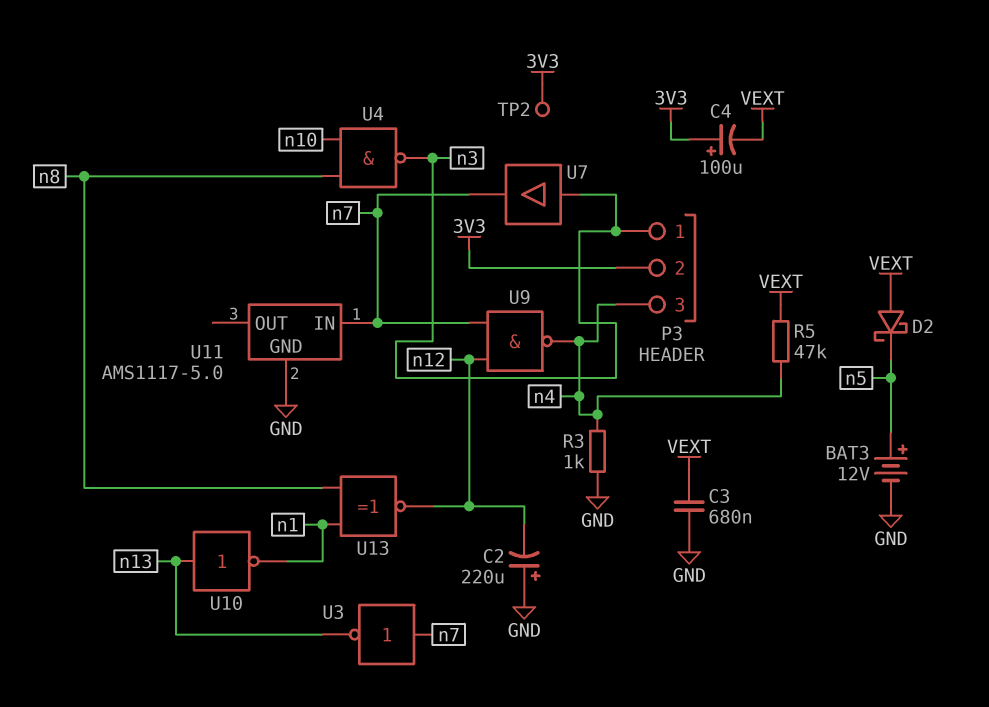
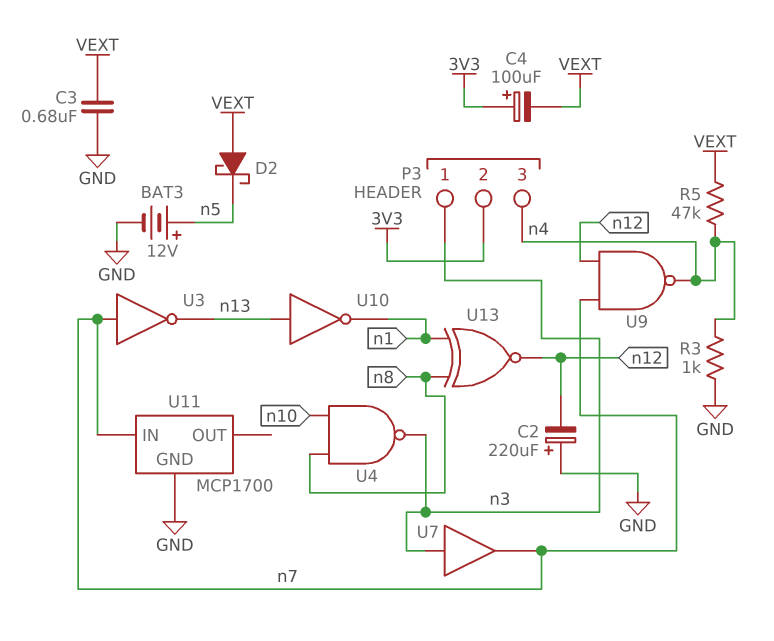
TP2: test point (3V3) -> none
U11: AMS1117-5.0 -> MCP1700

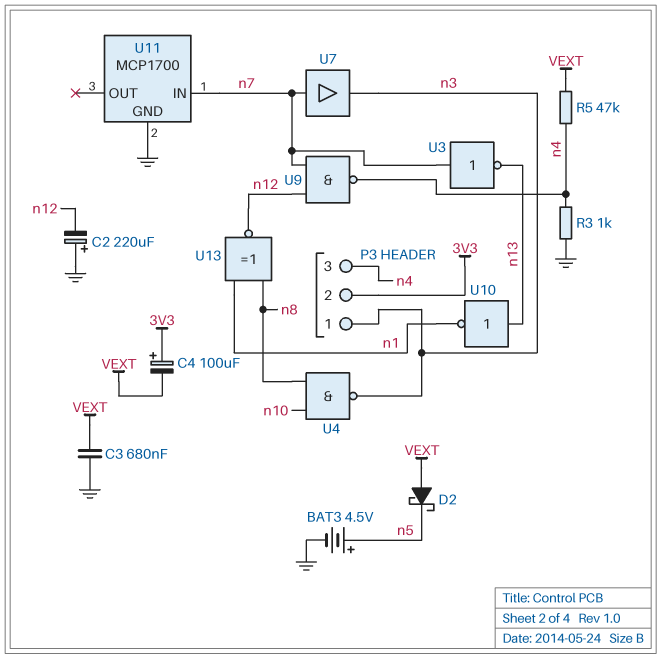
BAT3: 12V (plus n5, minus GND) -> 4.5V (plus n5, minus GND)
U7: buffer (in n3, out n7) -> buffer (in n7, out n3)

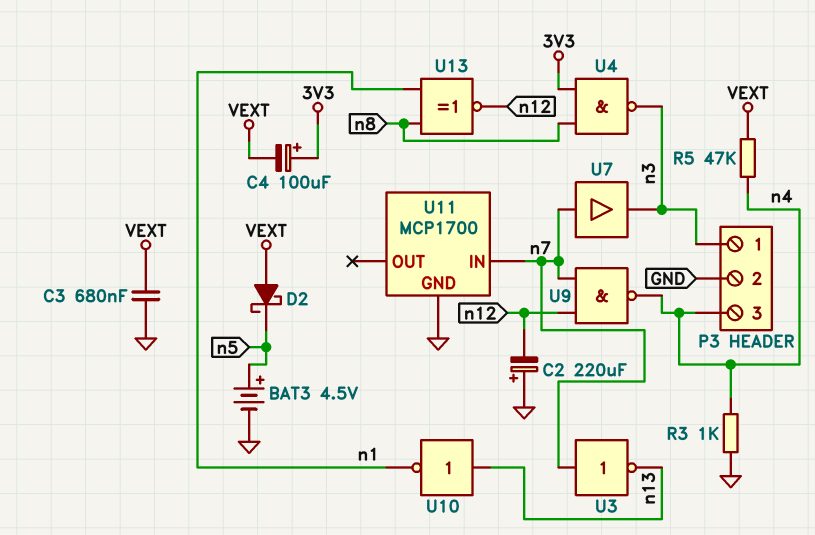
P3 pin 2: 3V3 -> GND
U4: NAND (in n8, in n10, out n3) -> NAND (in 3V3, in n8, out n3)

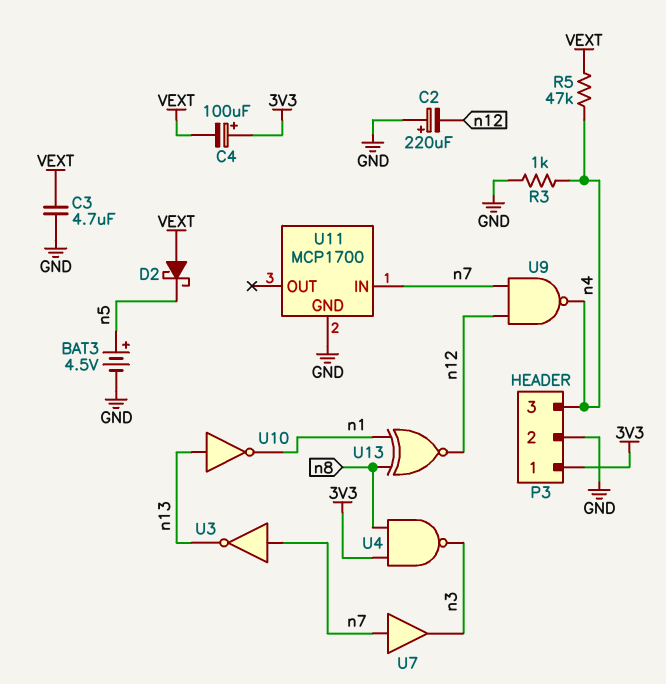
C3: 680nF (GND, VEXT) -> 4.7uF (GND, VEXT)
P3 pin 1: n3 -> 3V3

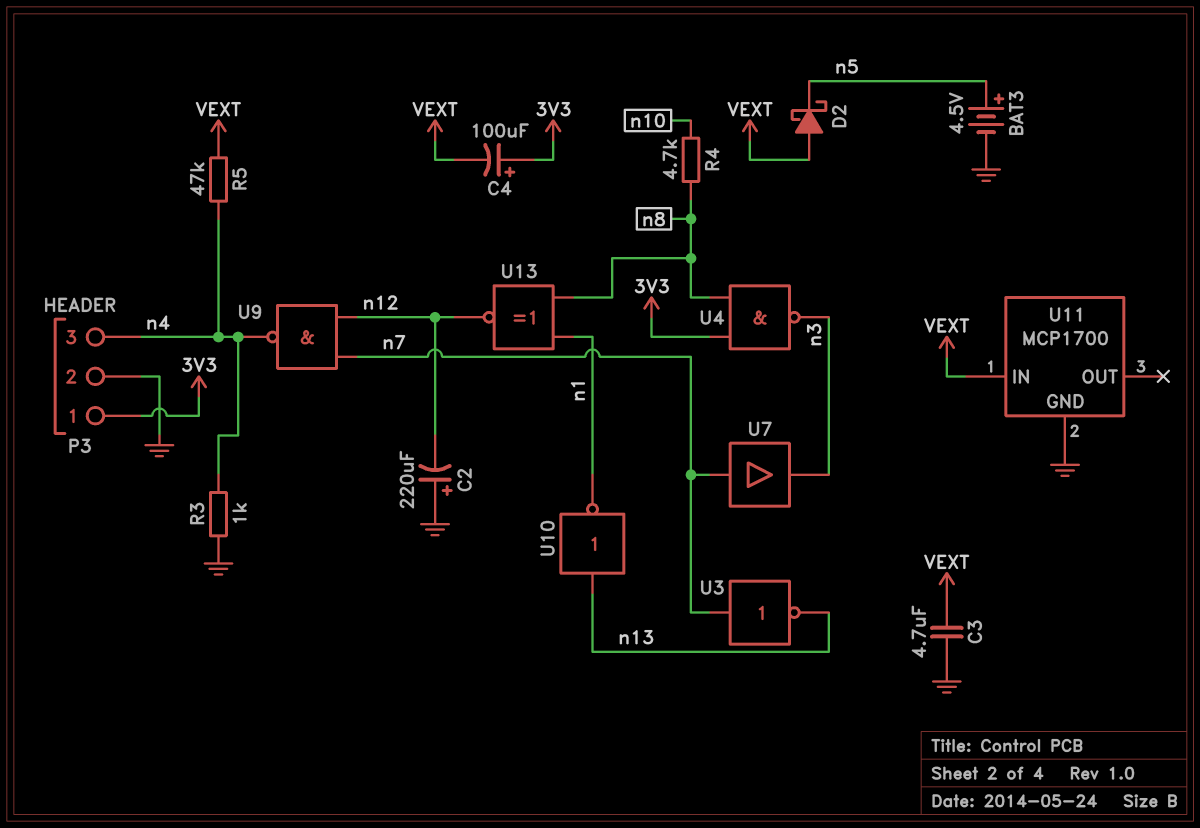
R4: none -> 4.7k (n8, n10)
U11 pin IN: n7 -> VEXT

